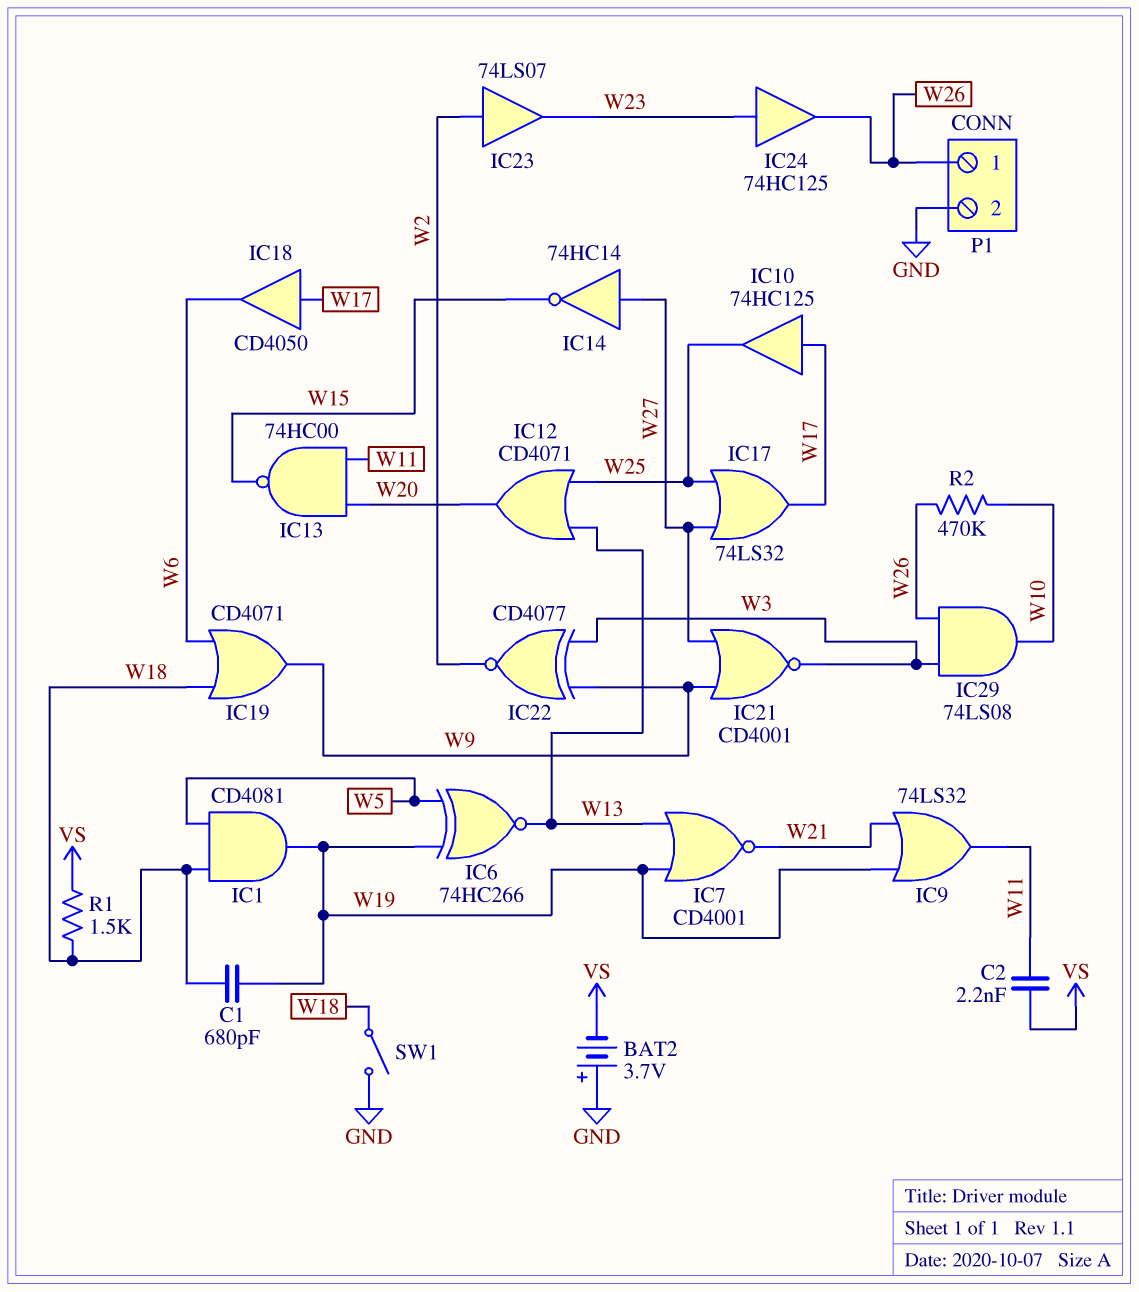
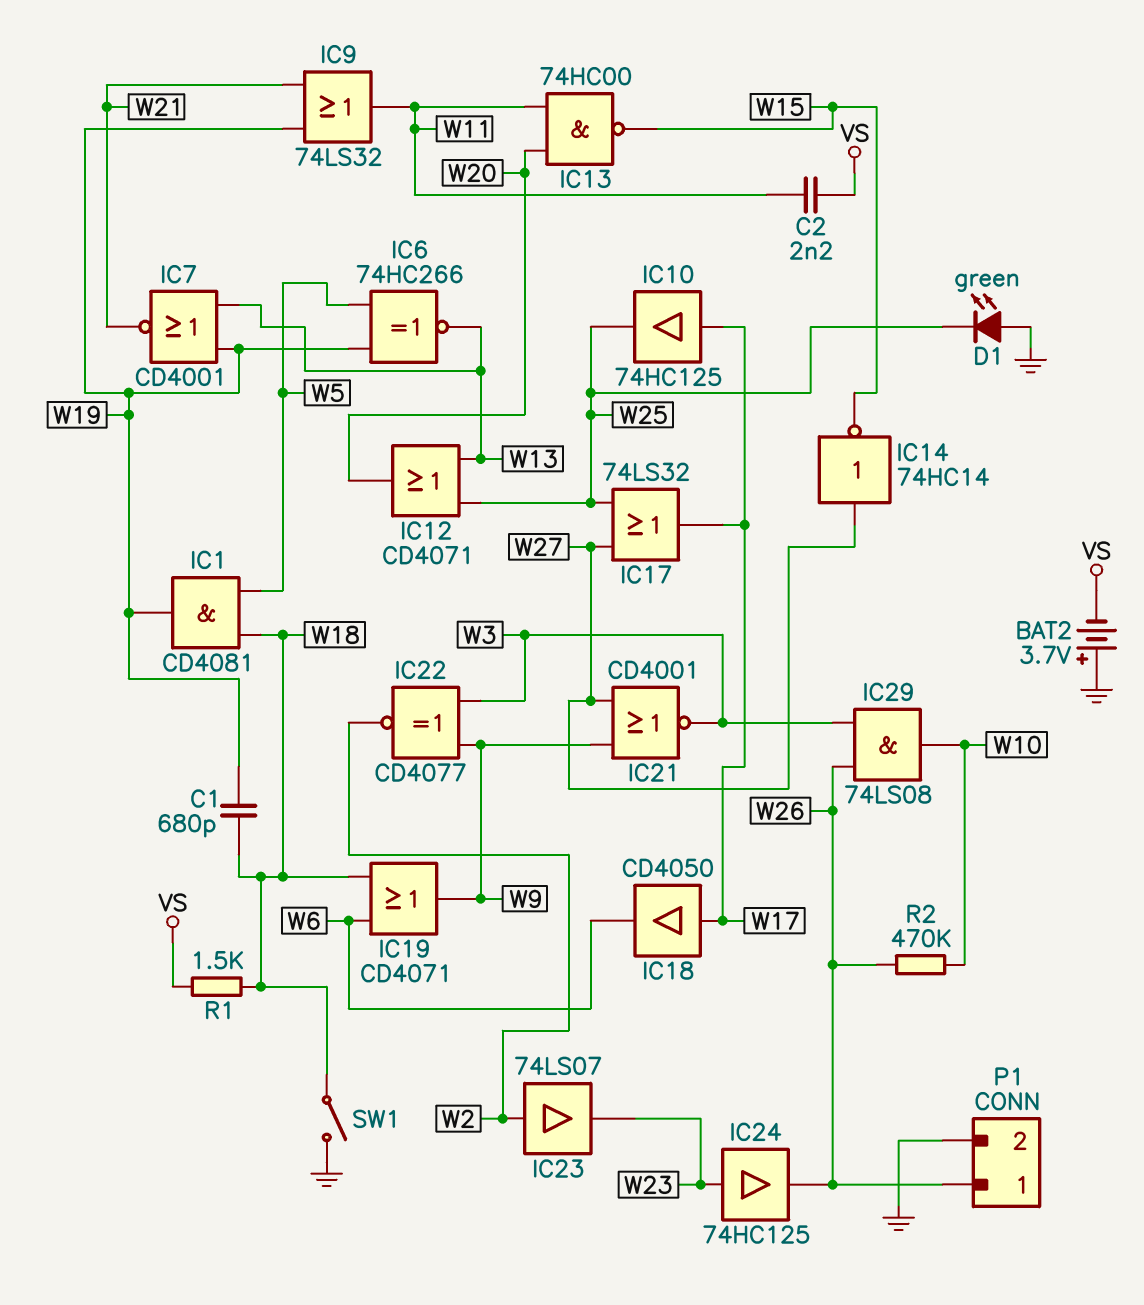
D1: none -> LED green (A GND, K W25)

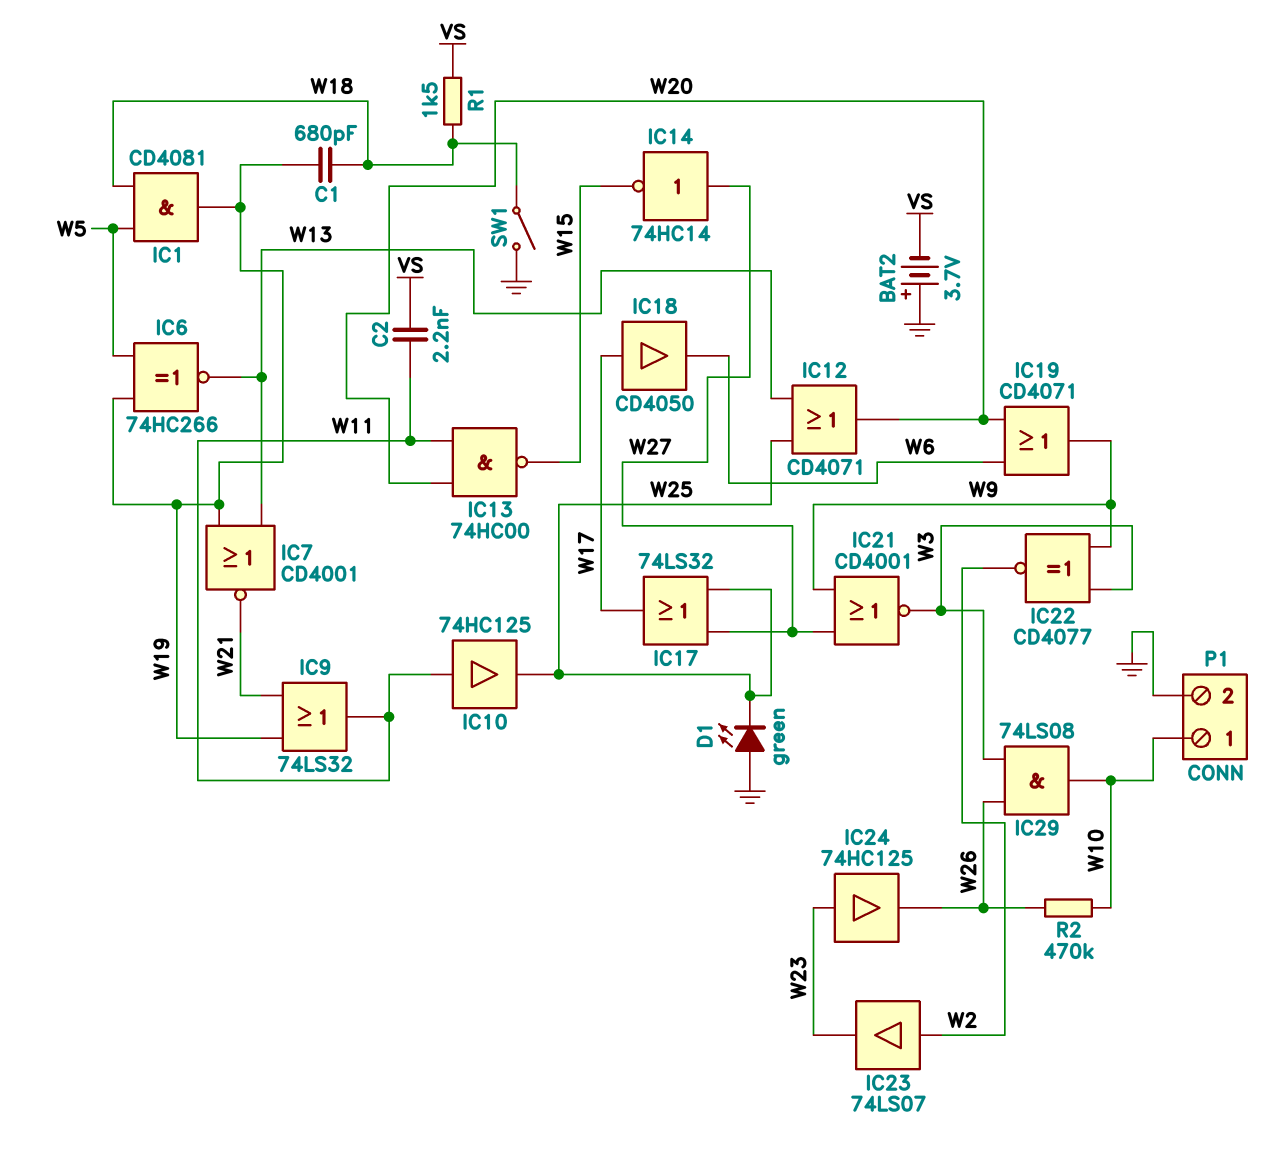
IC10: buffer 74HC125 (in W17, out W25) -> buffer 74HC125 (in W11, out W25)
IC19: OR CD4071 (in W6, in W18, out W9) -> OR CD4071 (in W6, in W20, out W9)
P1 pin 1: W26 -> W10

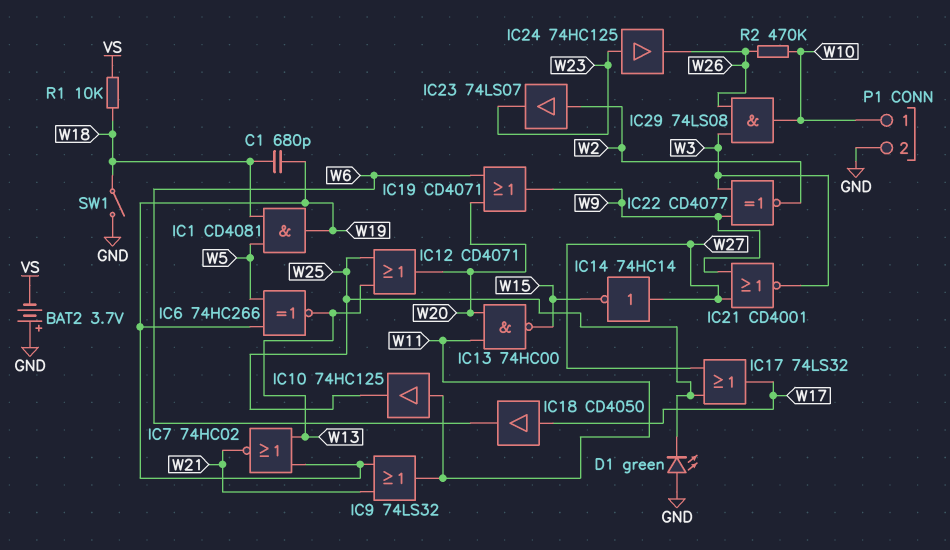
C2: 2.2nF (VS, W11) -> none
IC7: NOR CD4001 (in W13, in W19, out W21) -> NOR 74HC02 (in W13, in W19, out W21)
R1: 1.5k (VS, W18) -> 10k (VS, W18)

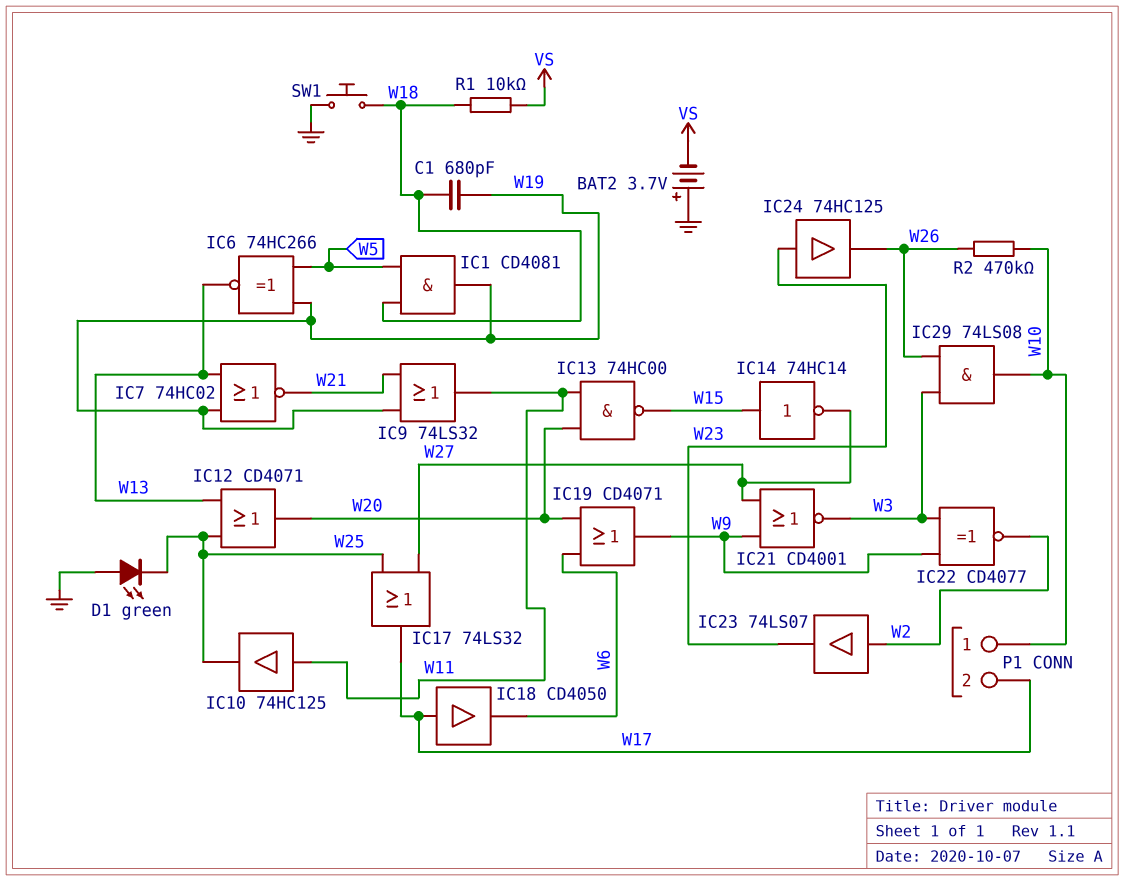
IC14: NOT 74HC14 (in W27, out W15) -> NOT 74HC14 (in W15, out W27)
P1 pin 2: GND -> W17
SW1: switch (GND, W18) -> button (GND, W18)

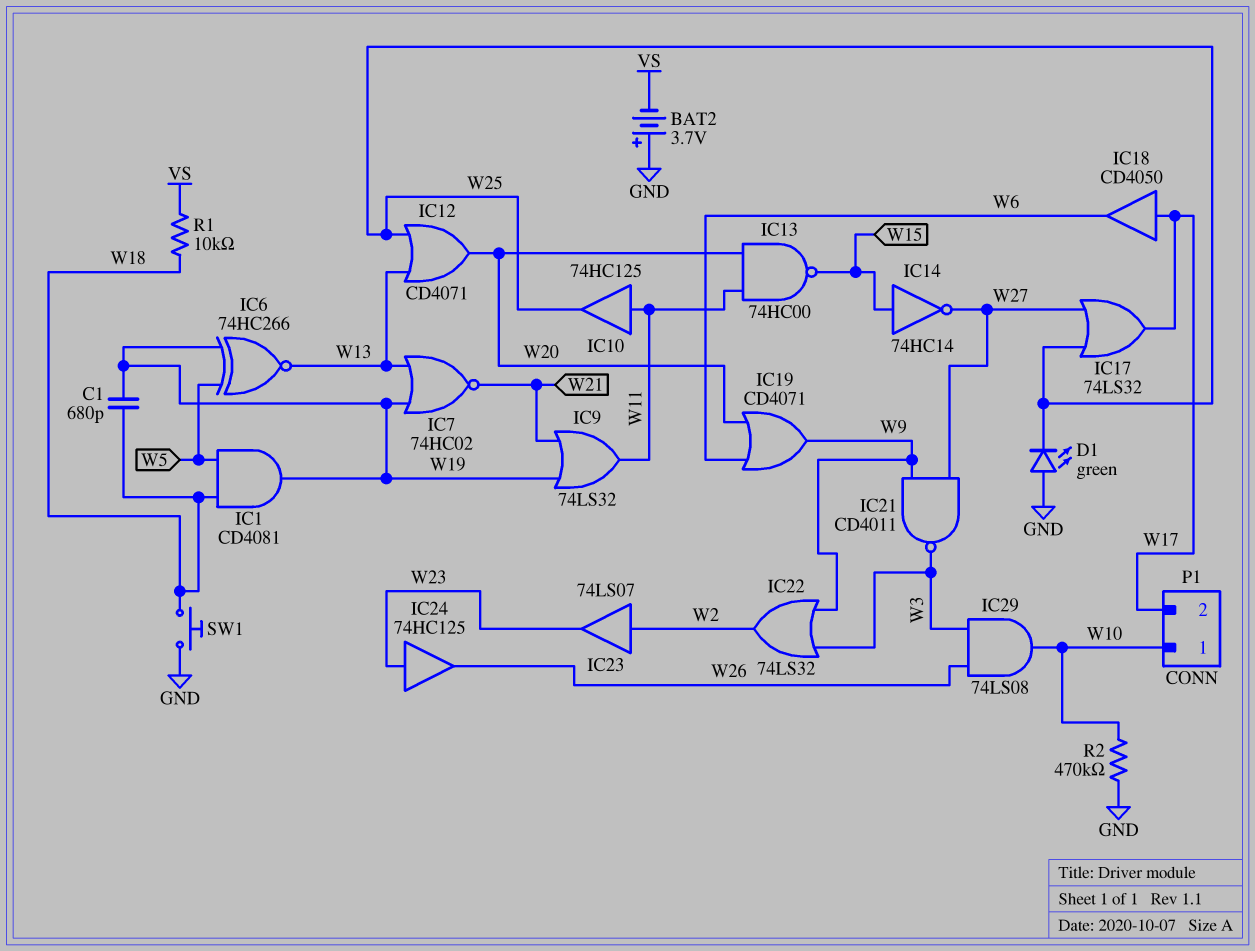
IC21: NOR CD4001 (in W9, in W27, out W3) -> NAND CD4011 (in W9, in W27, out W3)
IC22: XNOR CD4077 (in W3, in W9, out W2) -> OR 74LS32 (in W3, in W9, out W2)
R2: 470k (W10, W26) -> 470k (GND, W10)

